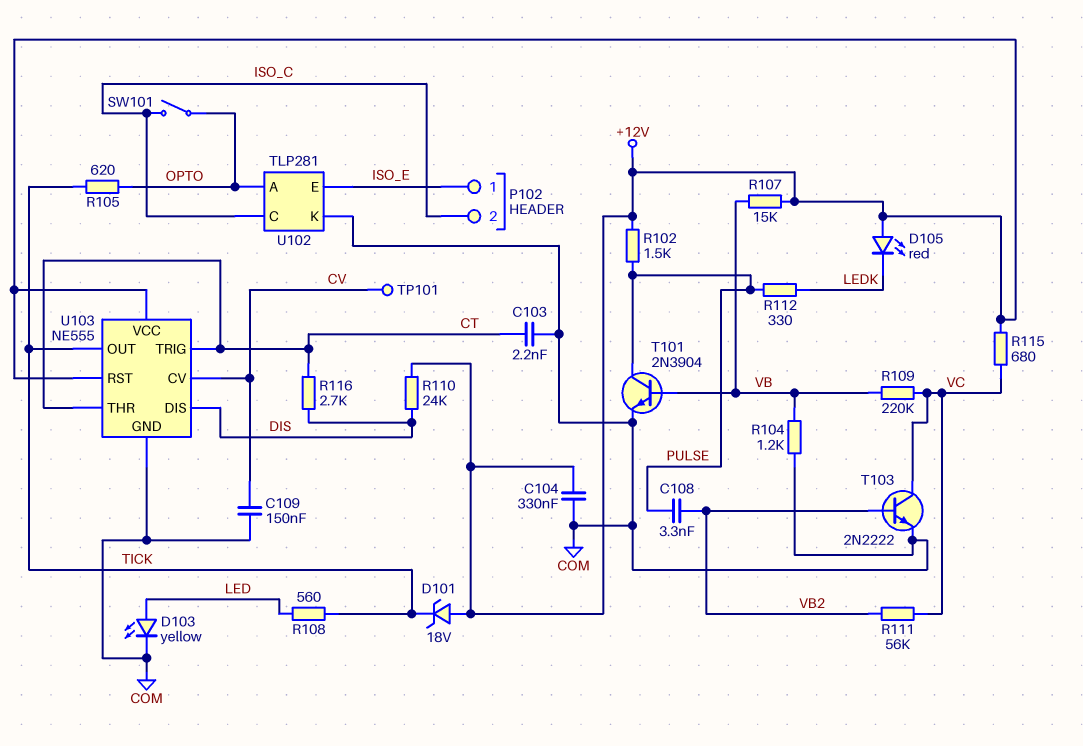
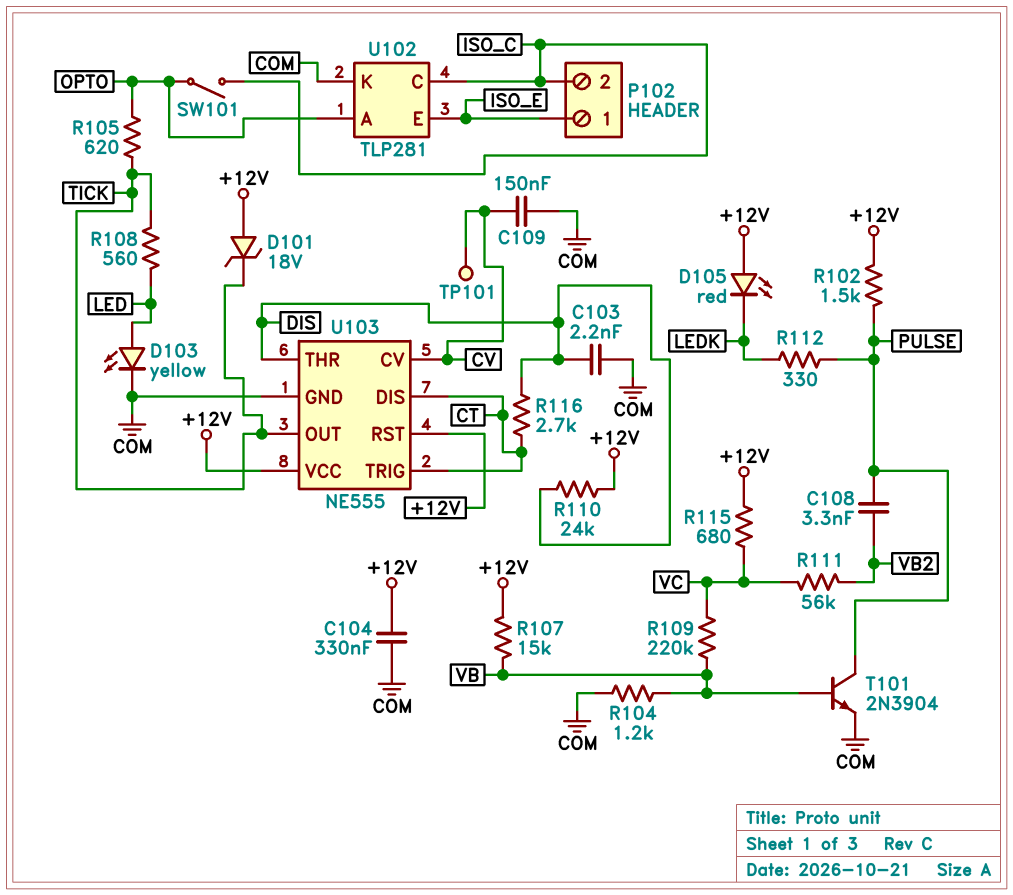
C103: 2.2nF (COM, CT) -> 2.2nF (COM, DIS)
T103: NPN 2N2222 (B VB2, C VC, E COM) -> none
U103 pin DIS: DIS -> CT
U103 pin THR: CT -> DIS

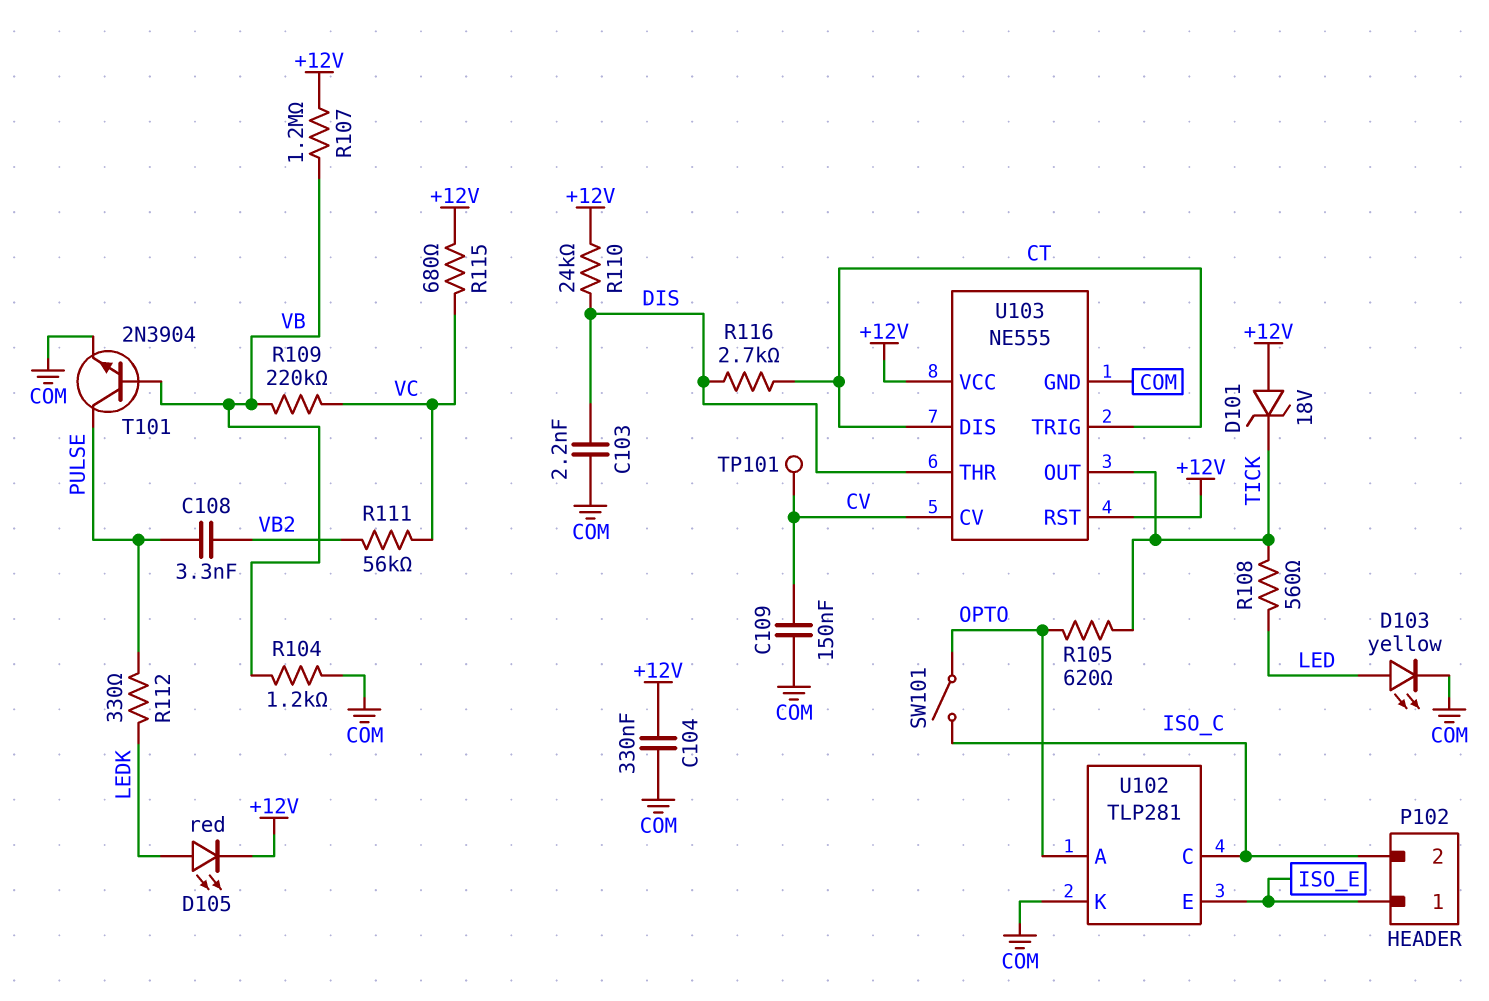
D105: LED red (A +12V, K LEDK) -> LED red (A LEDK, K +12V)
R102: 1.5k (+12V, PULSE) -> none
R107: 15k (+12V, VB) -> 1.2M (+12V, VB)

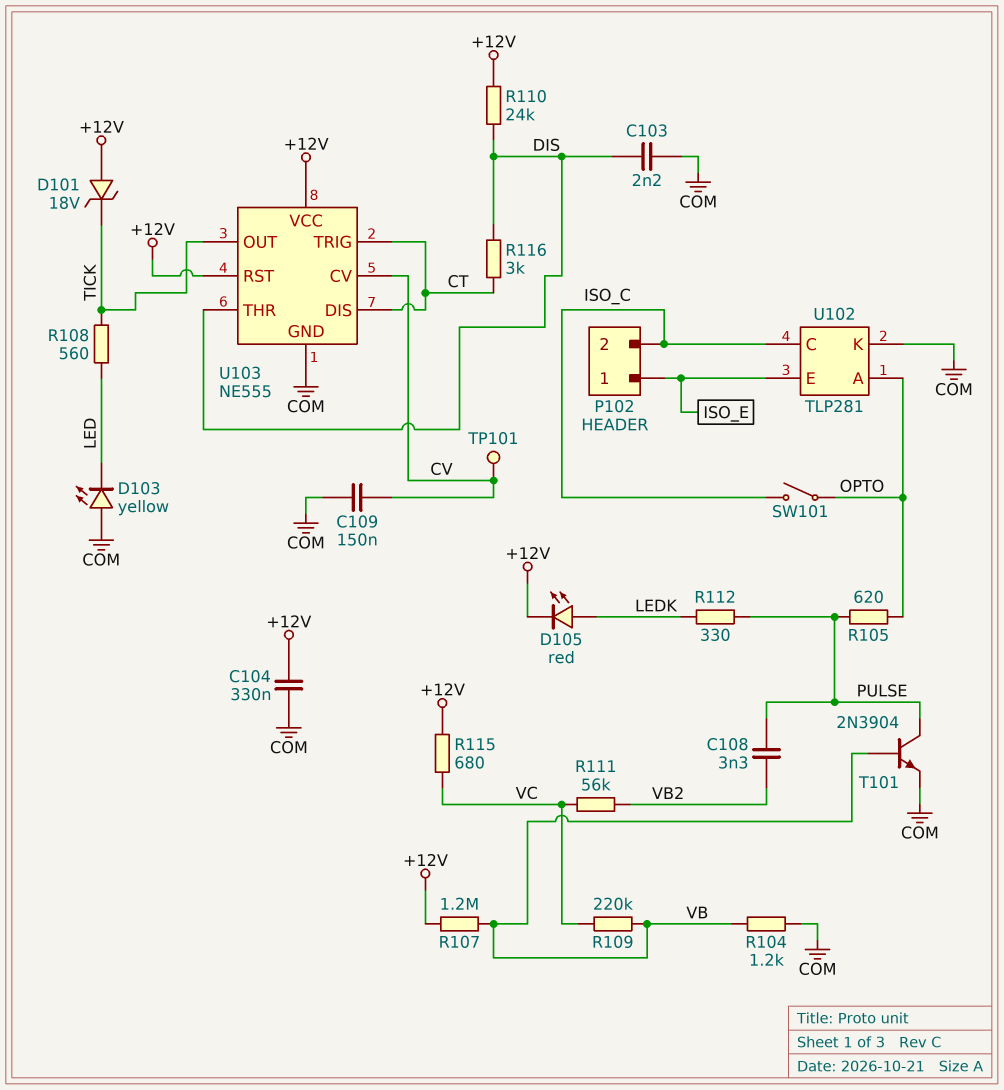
D103: LED yellow (A LED, K COM) -> LED yellow (A COM, K LED)
R105: 620 (OPTO, TICK) -> 620 (OPTO, PULSE)
R116: 2.7k (CT, DIS) -> 3k (CT, DIS)

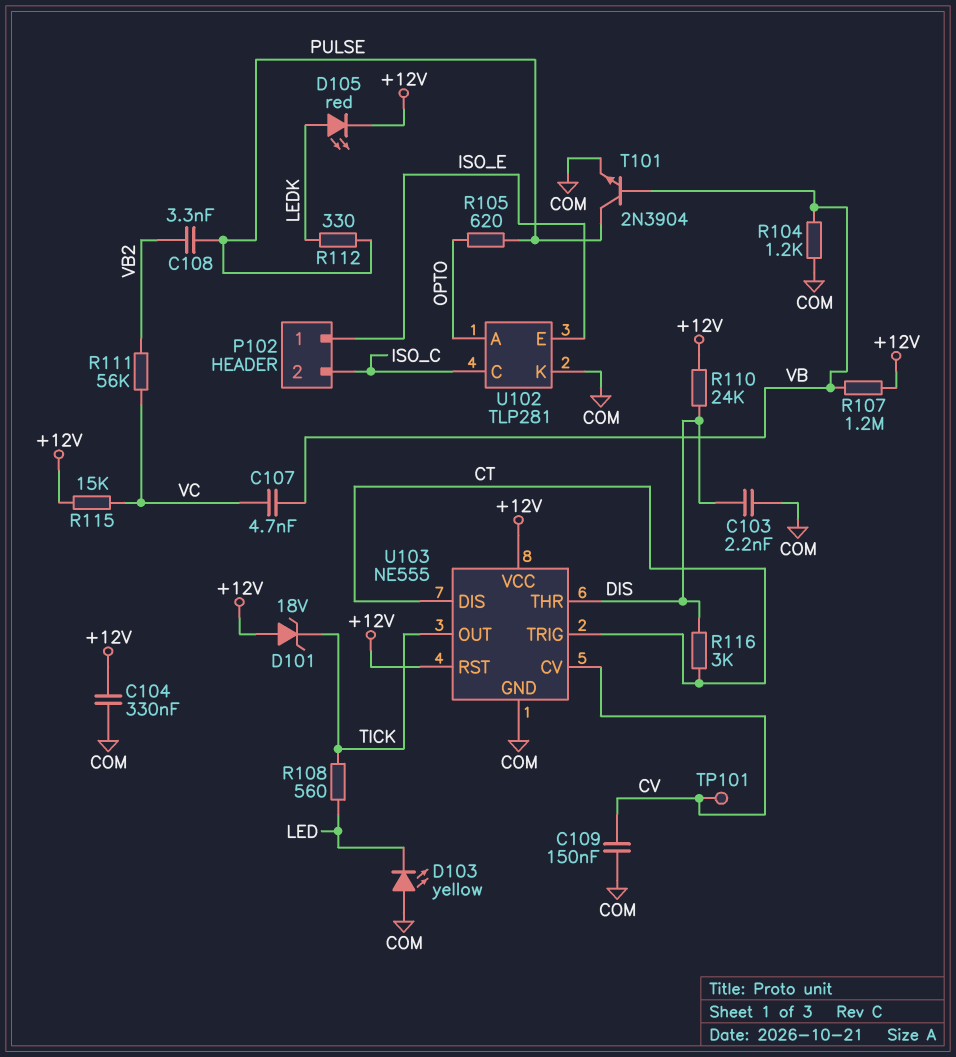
C107: none -> 4.7nF (VB, VC)
R109: 220k (VB, VC) -> none
R115: 680 (+12V, VC) -> 15k (+12V, VC)
SW101: switch (ISO_C, OPTO) -> none

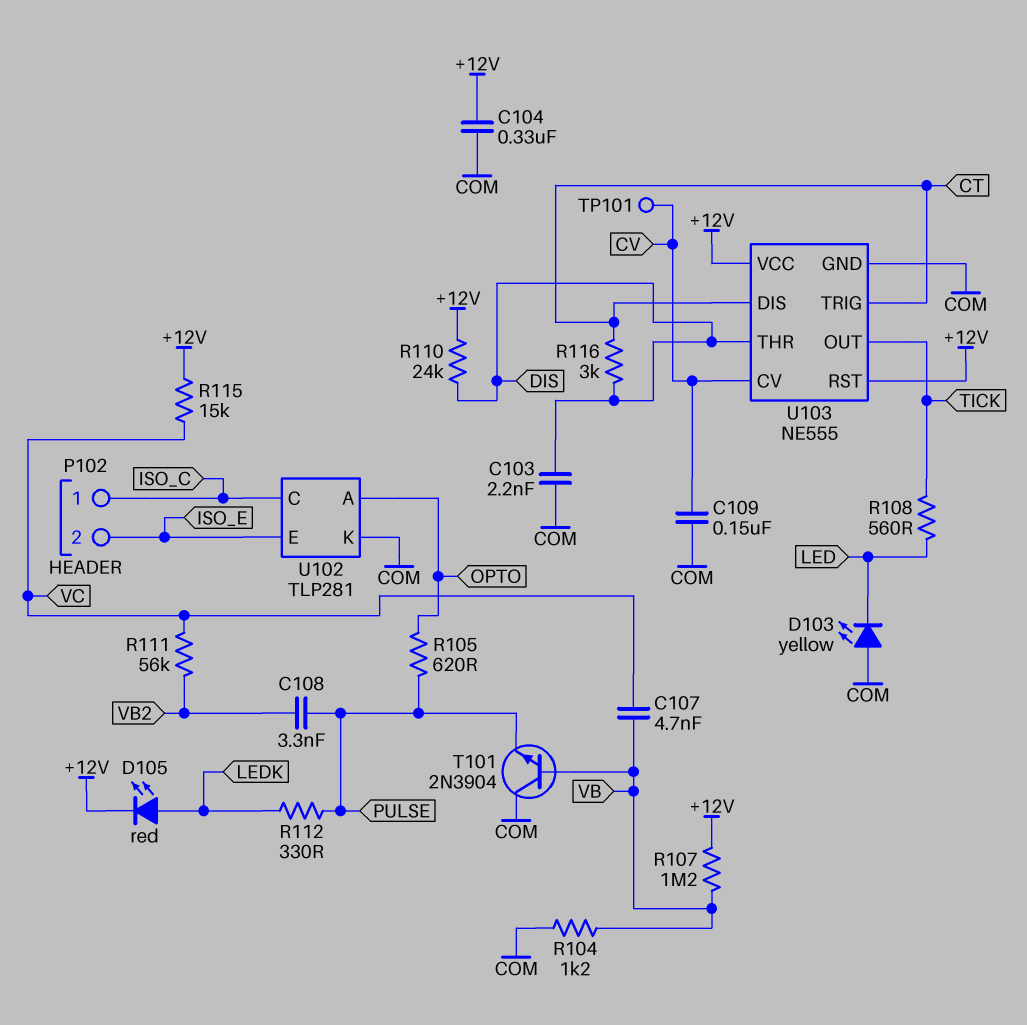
D101: zener 18V (A +12V, K TICK) -> none
P102 pin 1: ISO_E -> ISO_C
P102 pin 2: ISO_C -> ISO_E
T101: NPN 2N3904 (B VB, C PULSE, E COM) -> NPN 2N3904 (B VB, C COM, E PULSE)

